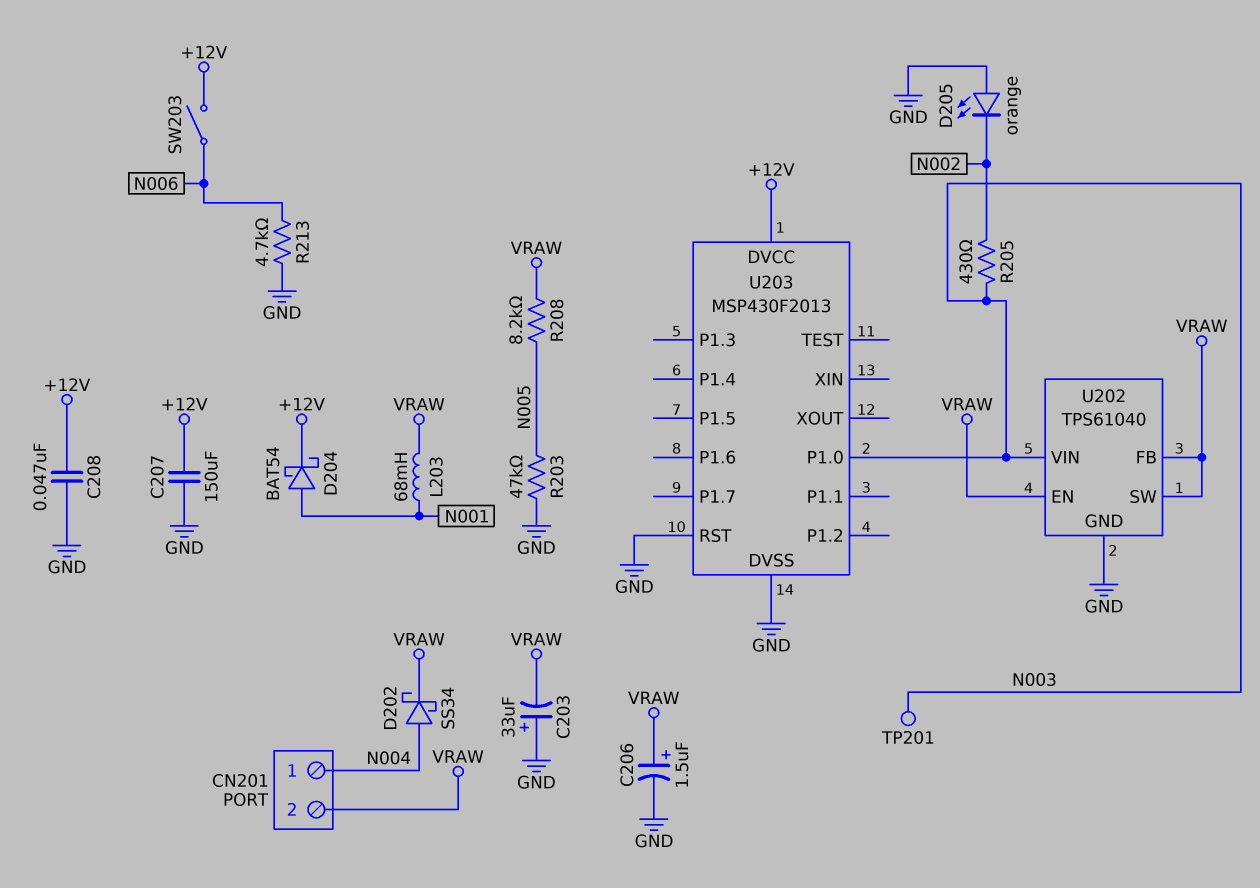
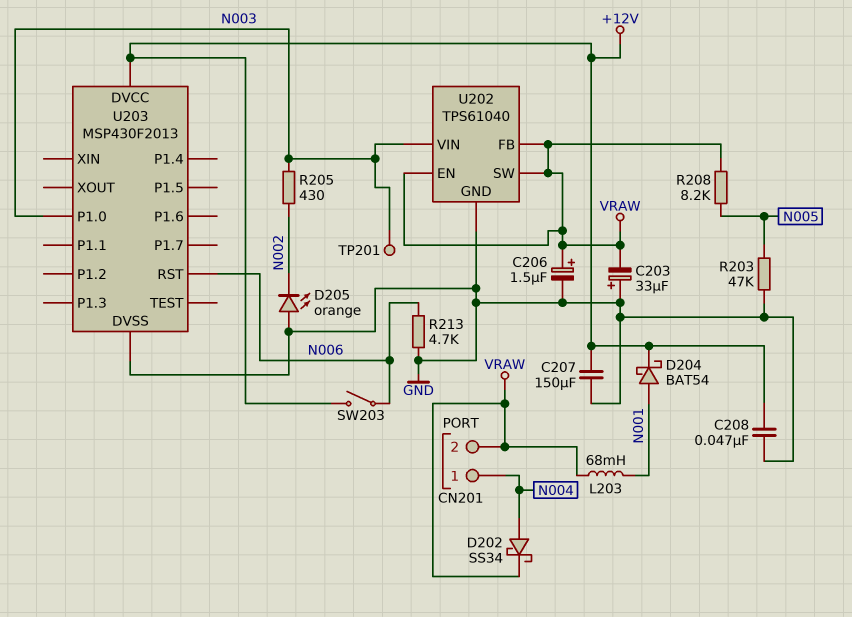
U203 pin RST: GND -> N006

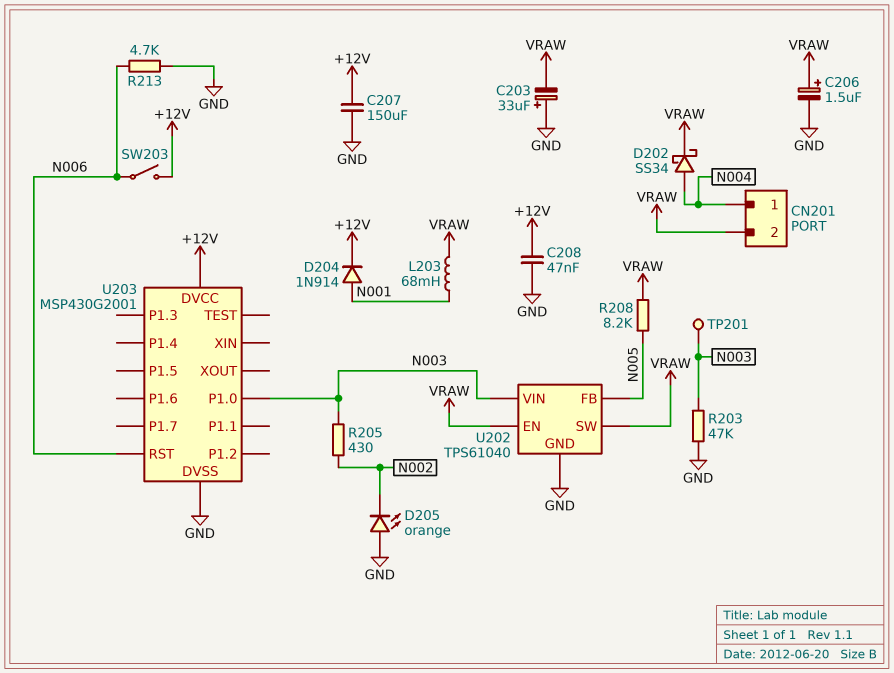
D204: schottky BAT54 (A N001, K +12V) -> diode 1N914 (A N001, K +12V)
R203: 47k (GND, N005) -> 47k (GND, N003)
U202 pin FB: VRAW -> N005
U203: MSP430F2013 -> MSP430G2001

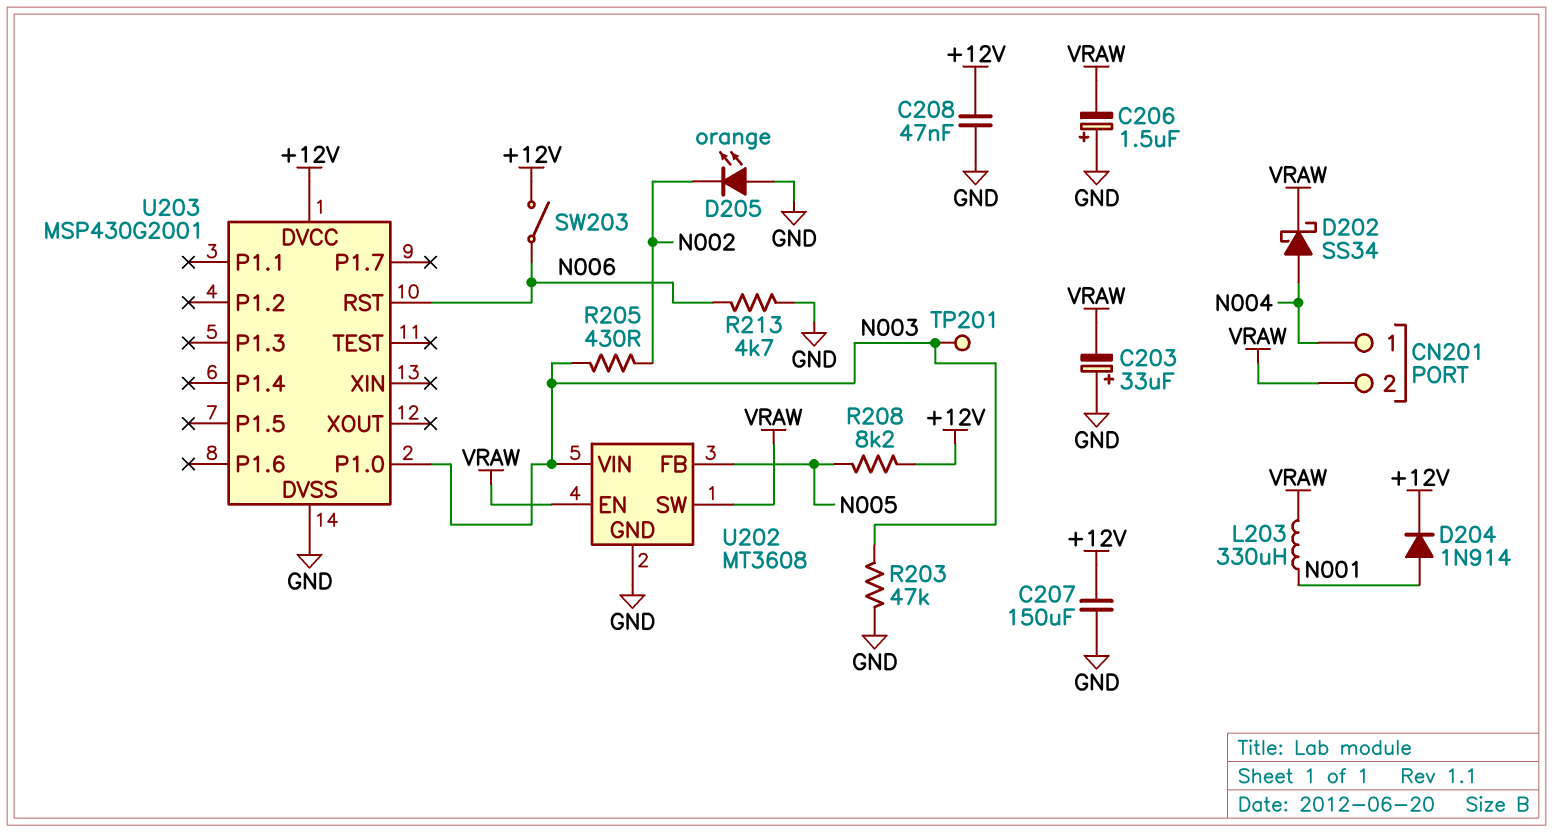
C206: 1.5uF (plus VRAW, minus GND) -> 1.5uF (plus GND, minus VRAW)
L203: 68mH (N001, VRAW) -> 330uH (N001, VRAW)
R208: 8.2k (N005, VRAW) -> 8.2k (+12V, N005)
U202: TPS61040 -> MT3608

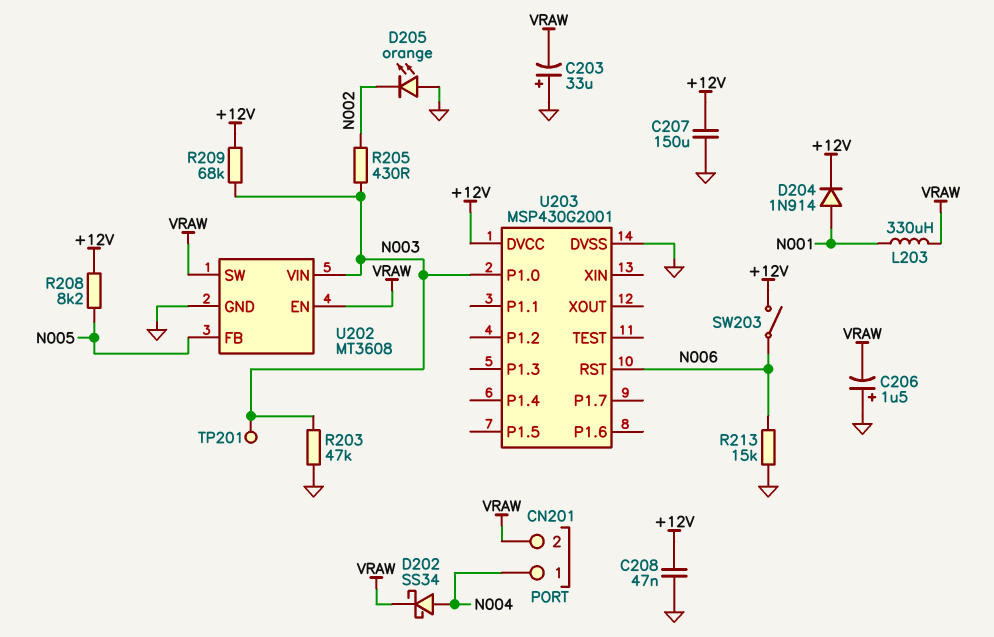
R209: none -> 68k (+12V, N003)
R213: 4.7k (GND, N006) -> 15k (GND, N006)

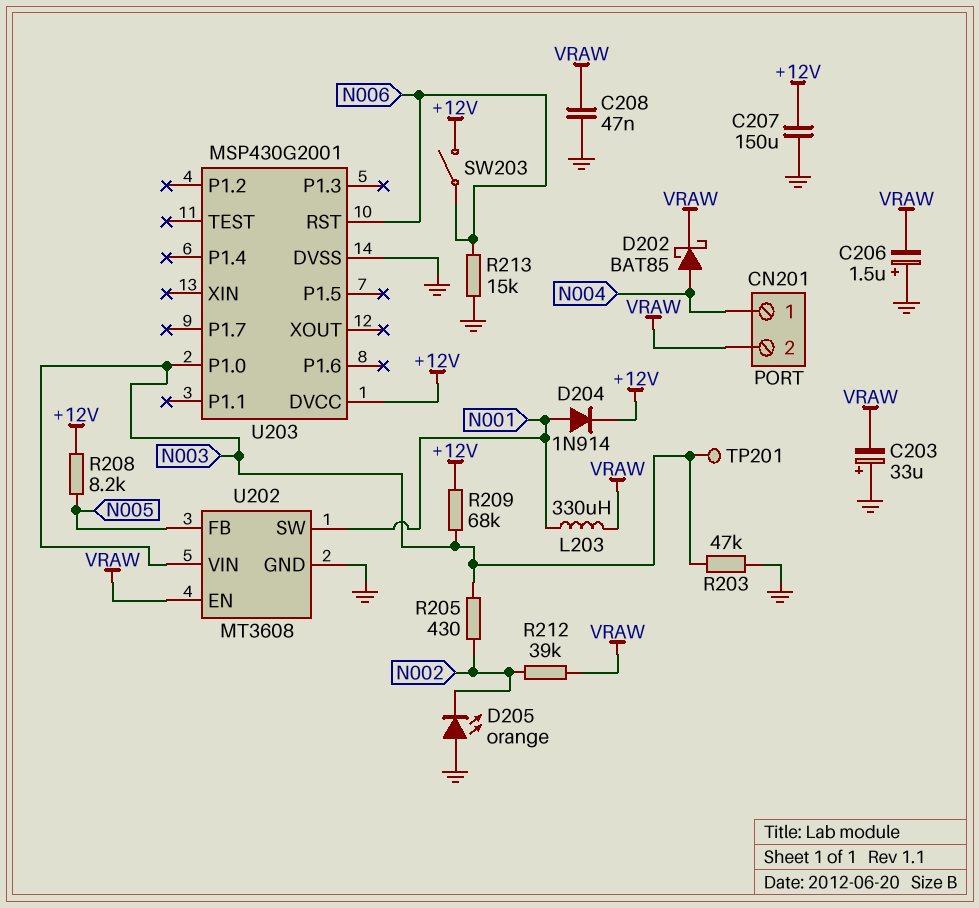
C208: 47nF (+12V, GND) -> 47nF (GND, VRAW)
D202: schottky SS34 (A N004, K VRAW) -> schottky BAT85 (A N004, K VRAW)
R212: none -> 39k (N002, VRAW)
U202 pin SW: VRAW -> N001

